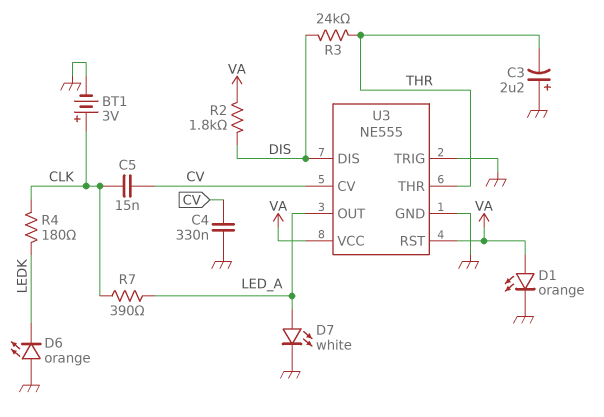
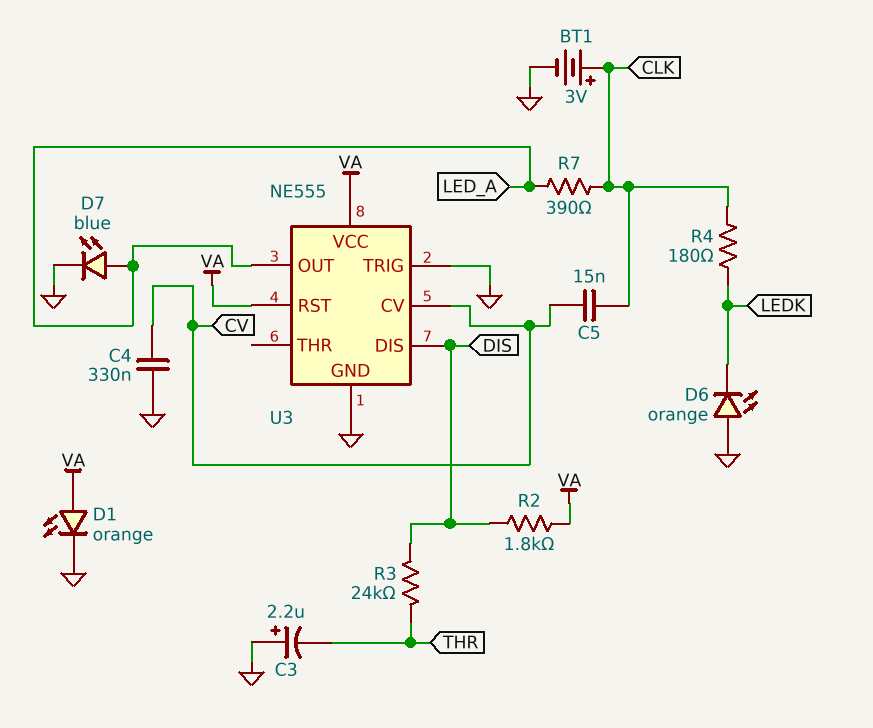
D7: LED white (A LED_A, K GND) -> LED blue (A LED_A, K GND)
U3 pin THR: THR -> none

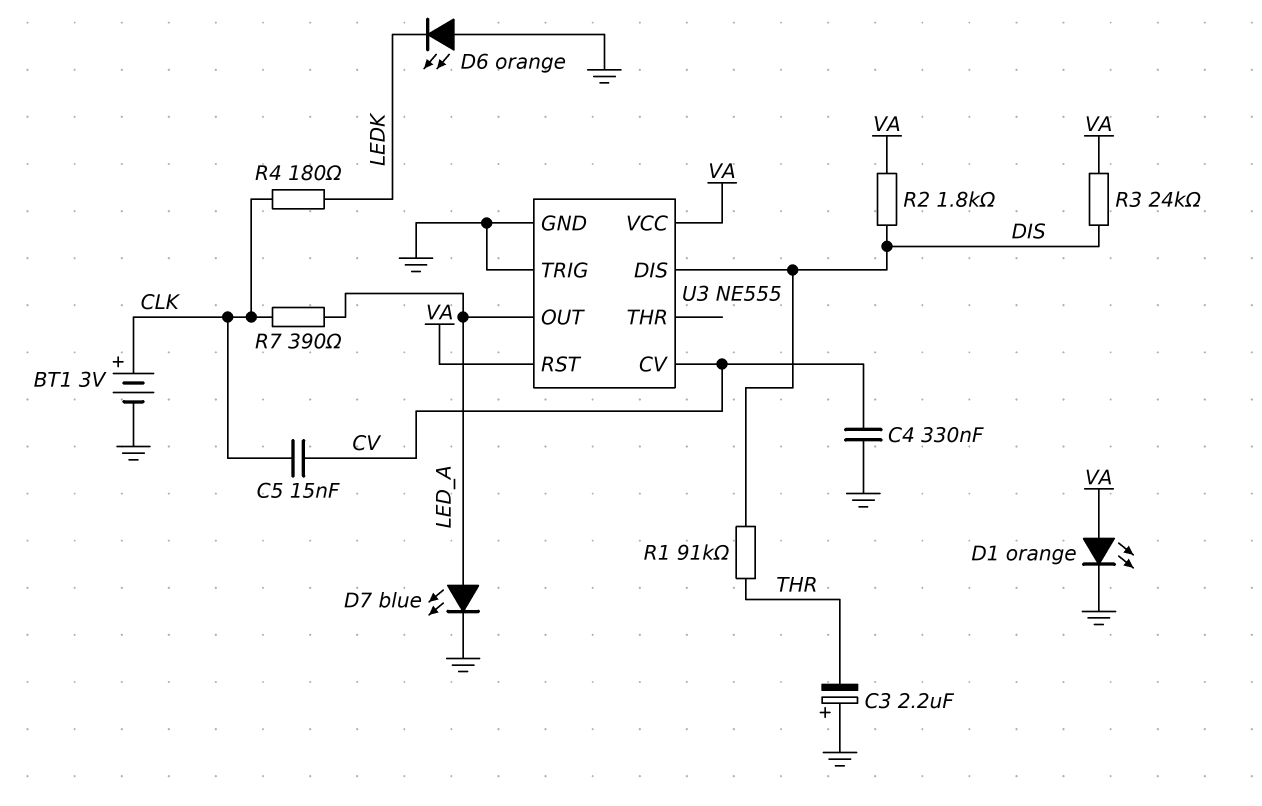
R1: none -> 91k (DIS, THR)
R3: 24k (DIS, THR) -> 24k (DIS, VA)

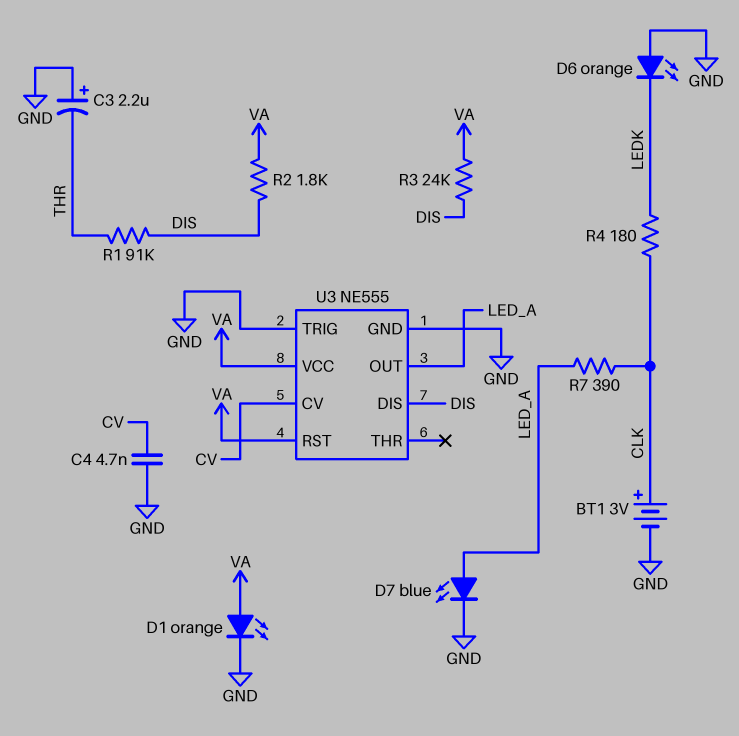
C4: 330nF (CV, GND) -> 4.7nF (CV, GND)
C5: 15nF (CLK, CV) -> none

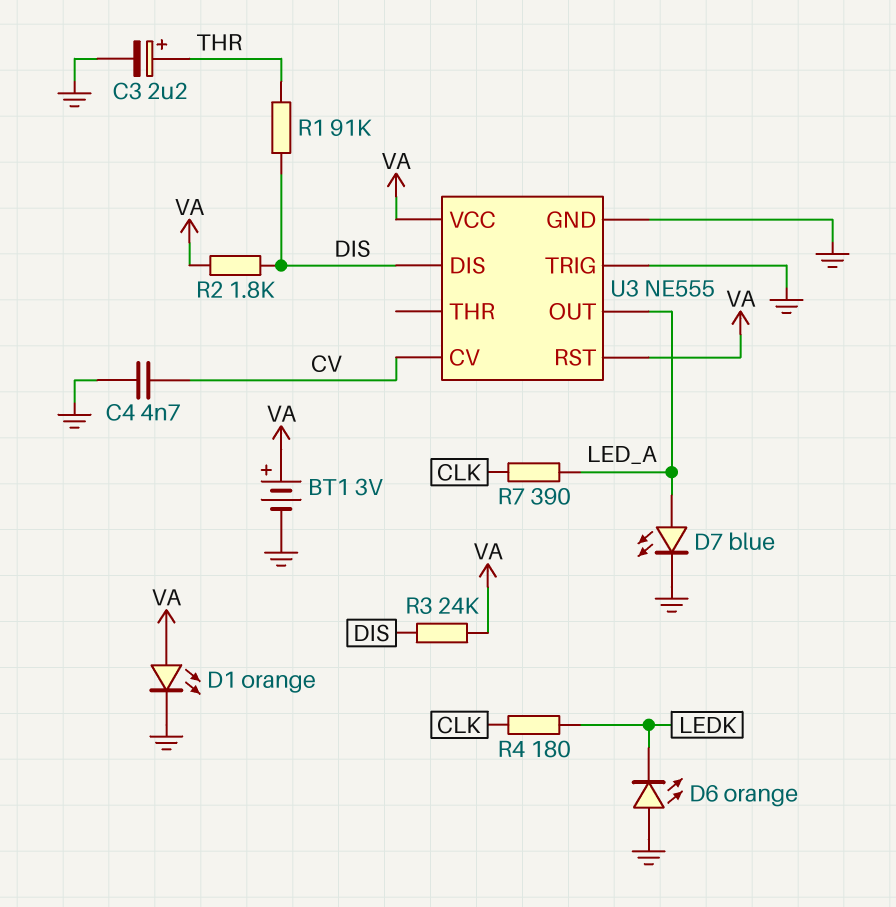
BT1: 3V (plus CLK, minus GND) -> 3V (plus VA, minus GND)
C3: 2.2uF (plus GND, minus THR) -> 2.2uF (plus THR, minus GND)

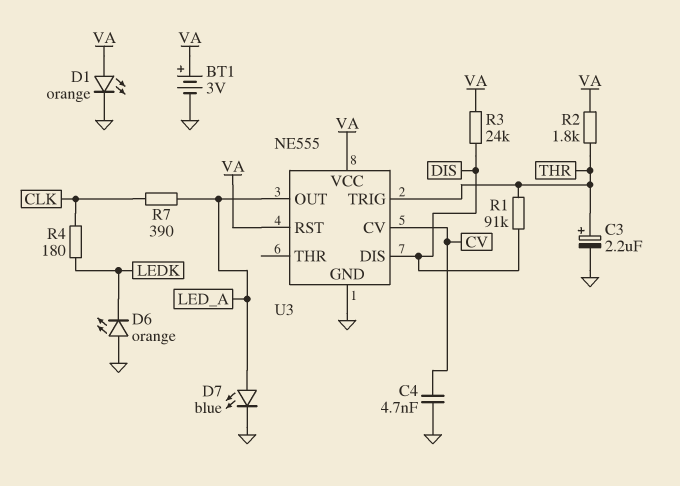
R2: 1.8k (DIS, VA) -> 1.8k (THR, VA)
U3 pin TRIG: GND -> THR

